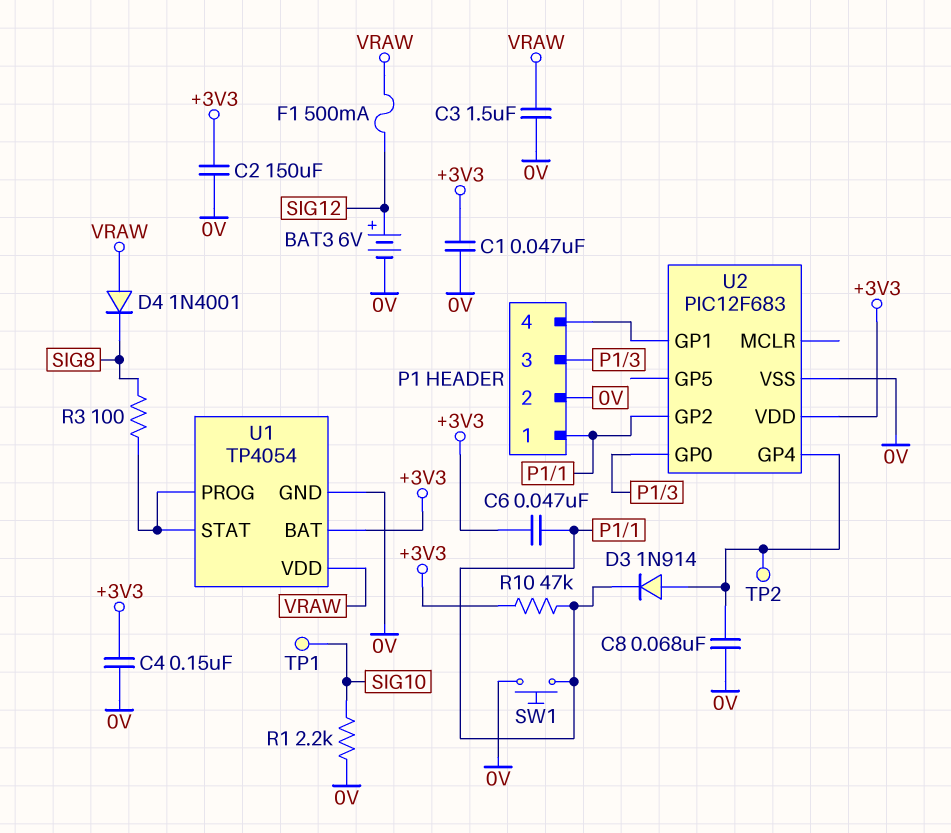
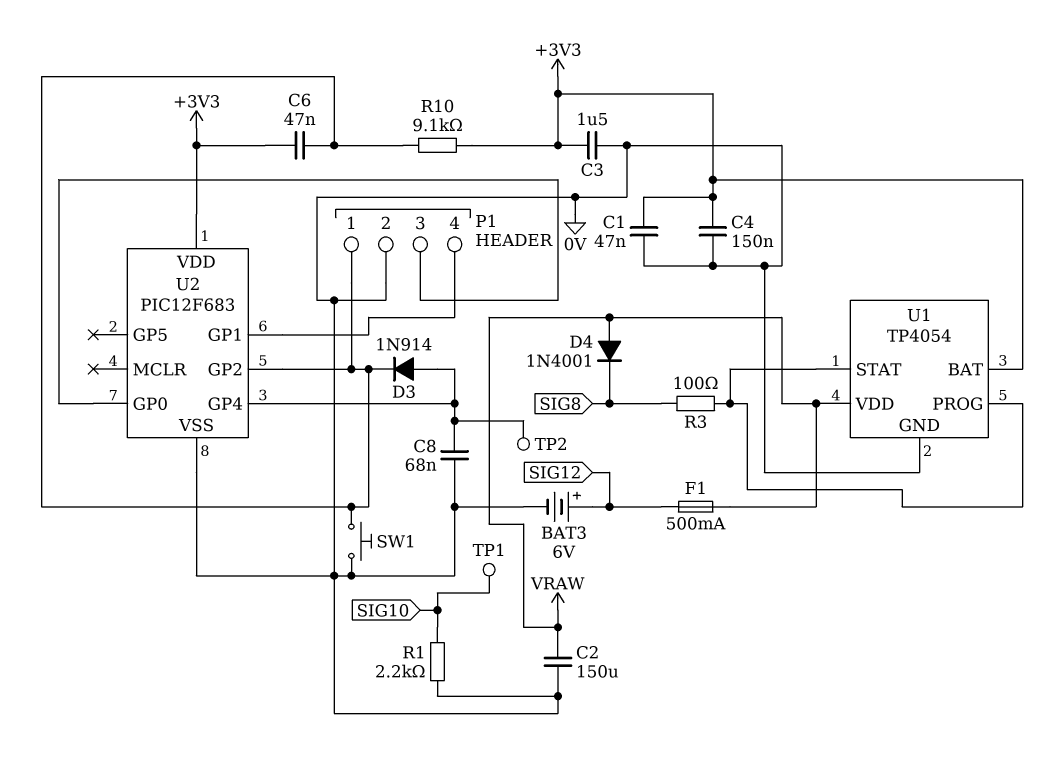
C2: 150uF (+3V3, 0V) -> 150uF (0V, VRAW)
C3: 1.5uF (0V, VRAW) -> 1.5uF (+3V3, 0V)
R10: 47k (+3V3, P1/1) -> 9.1k (+3V3, P1/1)

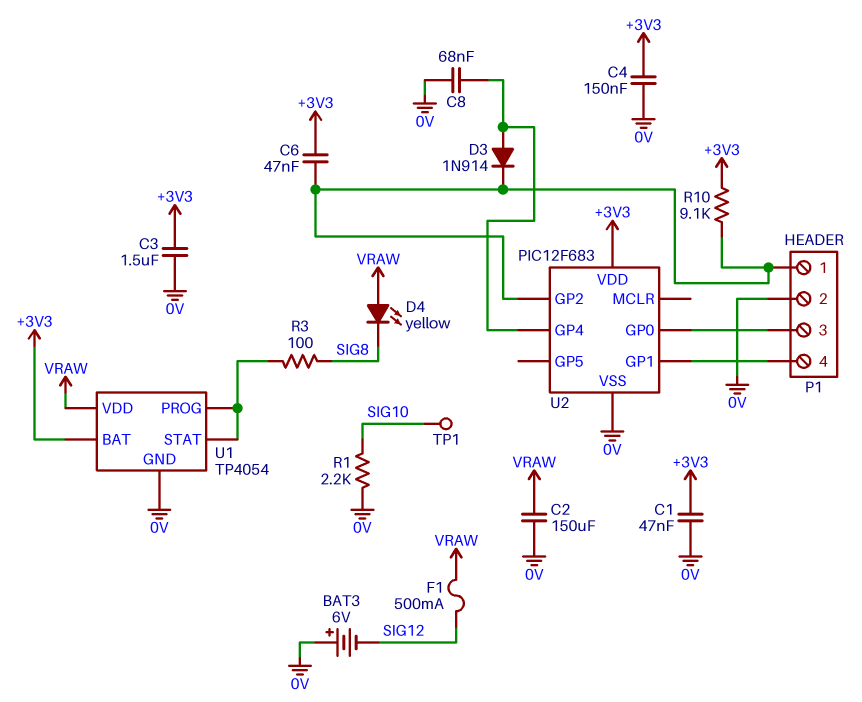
BAT3: 6V (plus SIG12, minus 0V) -> 6V (plus 0V, minus SIG12)
D4: diode 1N4001 (A VRAW, K SIG8) -> LED yellow (A VRAW, K SIG8)
SW1: button (0V, P1/1) -> none
TP2: test point (U2/GP4) -> none

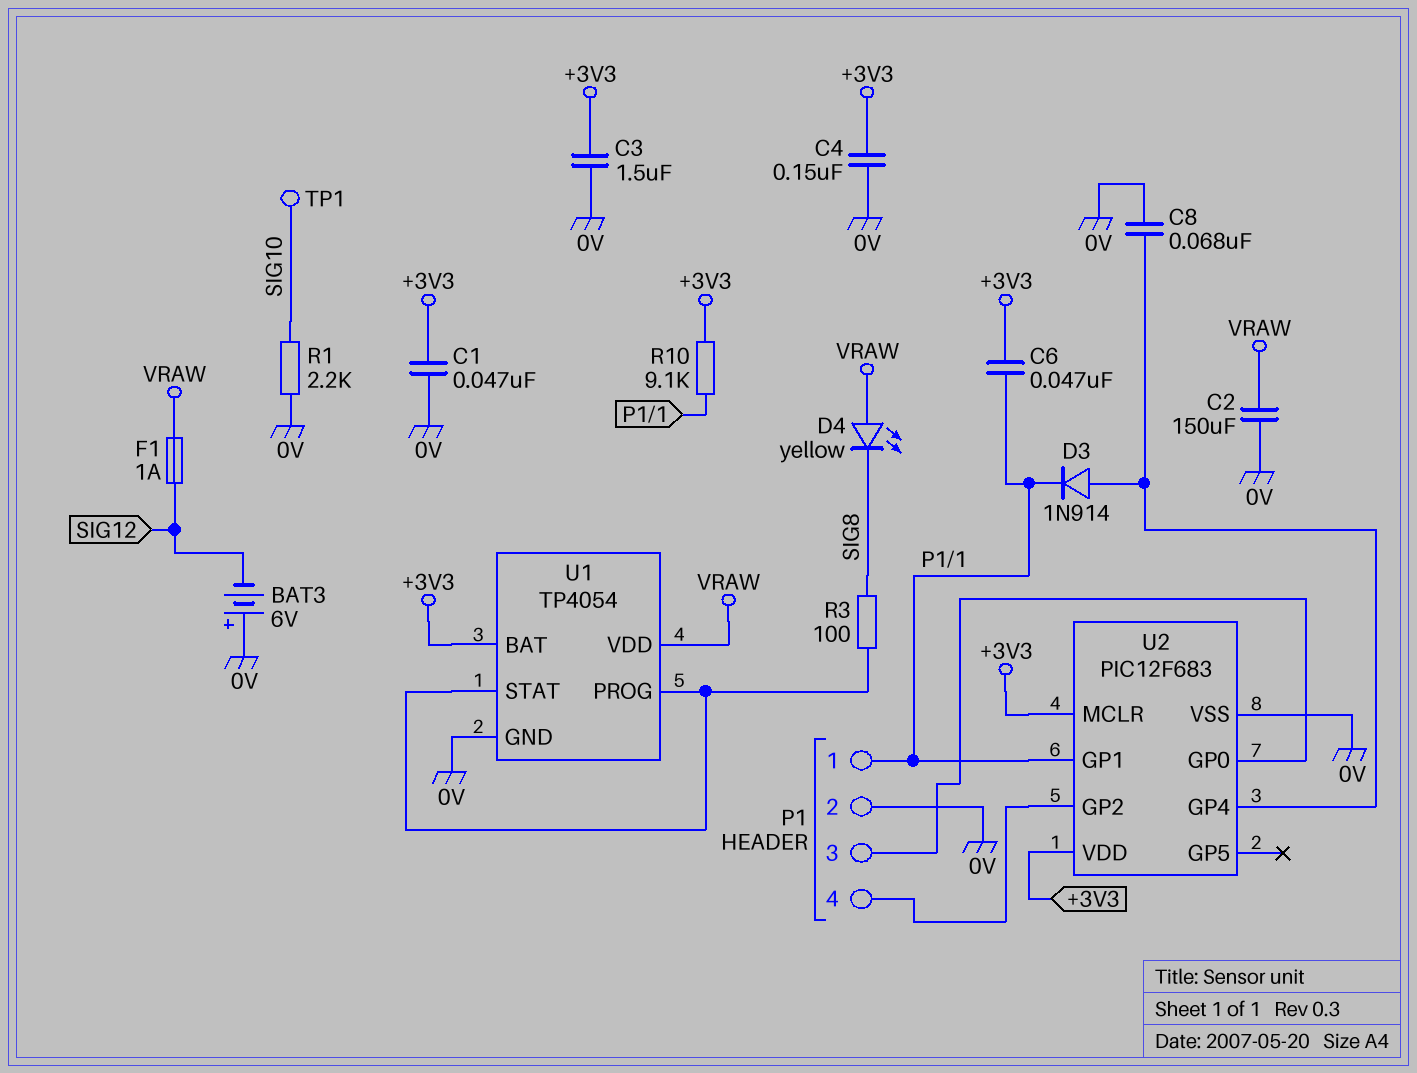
F1: 500mA (SIG12, VRAW) -> 1A (SIG12, VRAW)
U2 pin GP1: P1/4 -> P1/1
U2 pin GP2: P1/1 -> P1/4
U2 pin MCLR: none -> +3V3

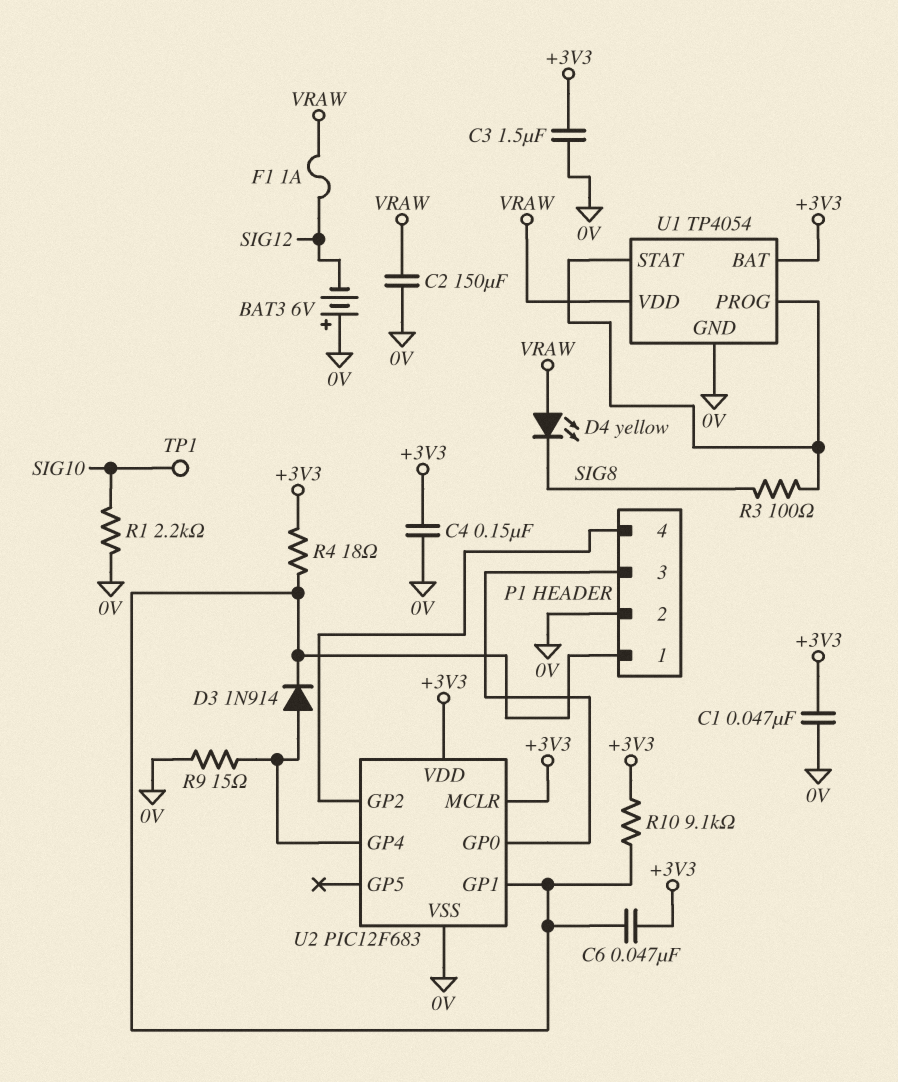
C8: 68nF (0V, U2/GP4) -> none
R4: none -> 18 (+3V3, P1/1)
R9: none -> 15 (0V, U2/GP4)

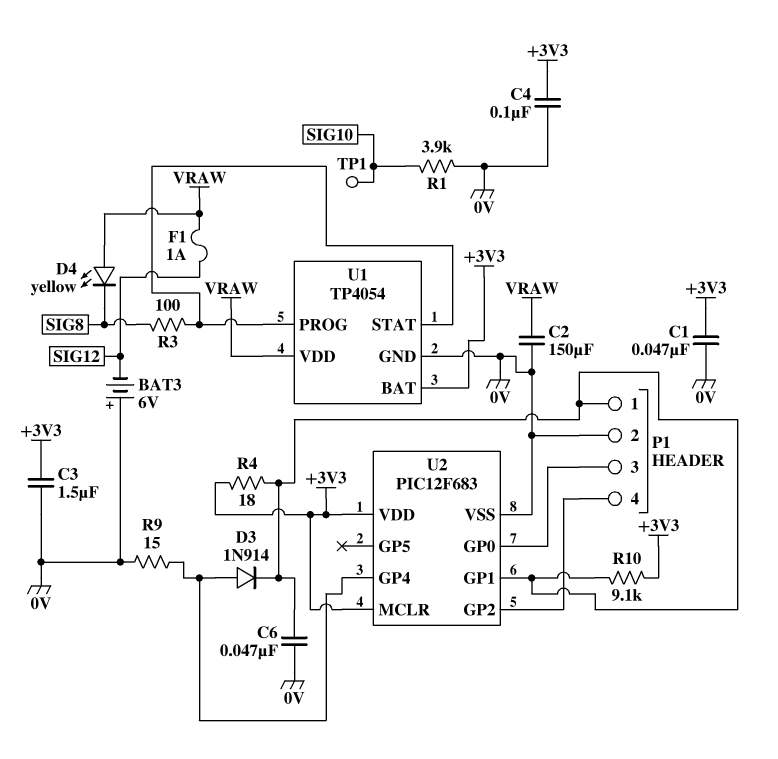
C4: 150nF (+3V3, 0V) -> 100nF (+3V3, 0V)
C6: 47nF (+3V3, P1/1) -> 47nF (0V, P1/1)
R1: 2.2k (0V, SIG10) -> 3.9k (0V, SIG10)

